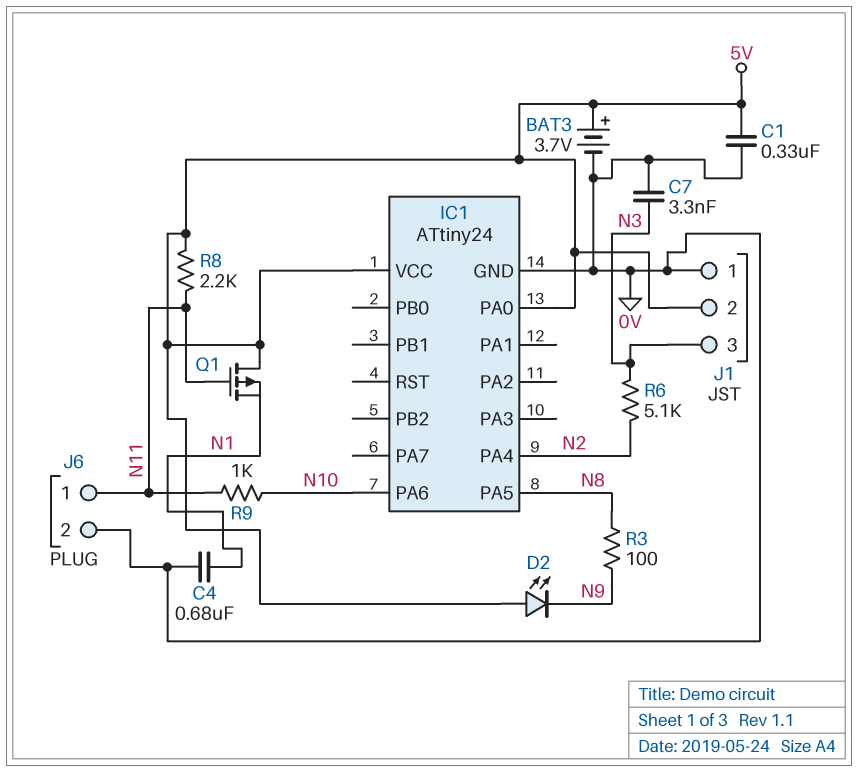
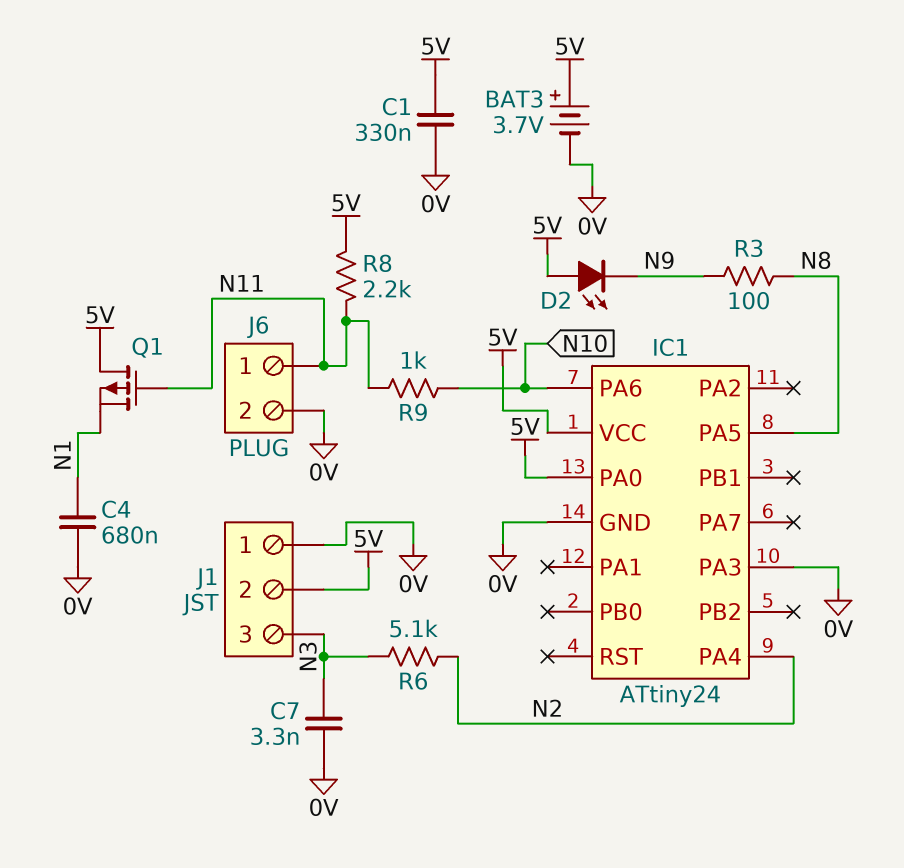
IC1 pin PA3: none -> 0V

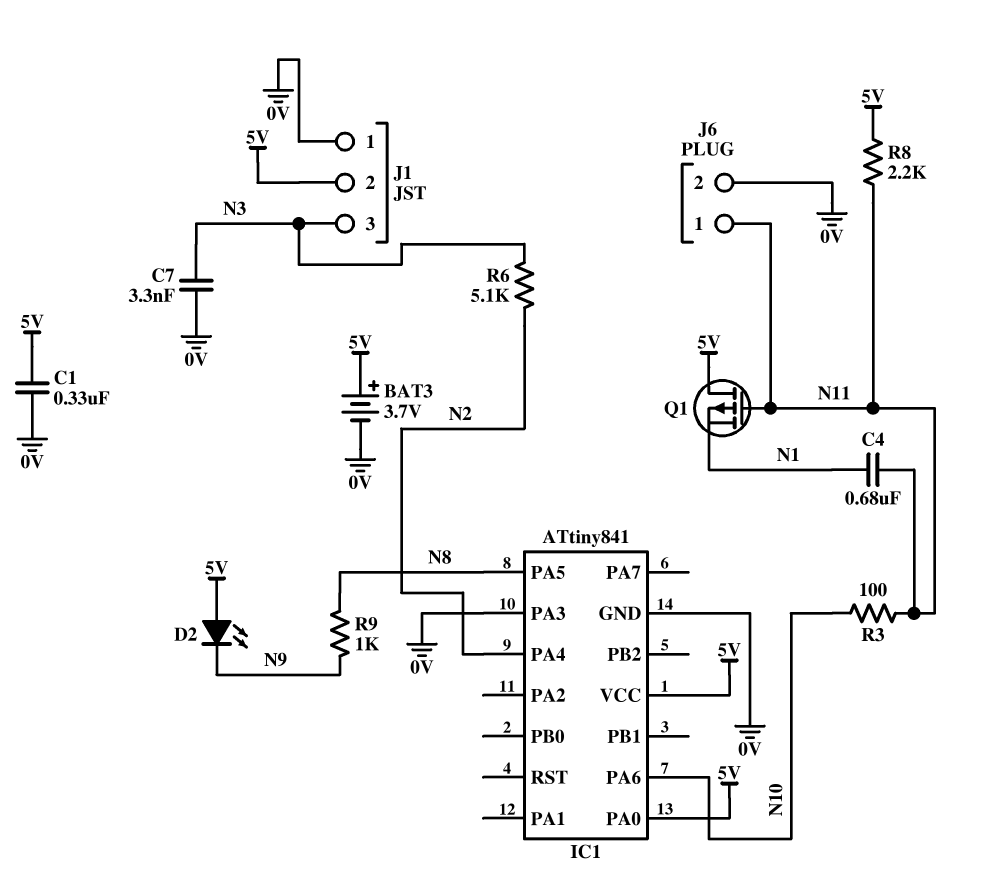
C4: 680nF (0V, N1) -> 680nF (N1, N11)
IC1: ATtiny24 -> ATtiny841
R3: 100 (N8, N9) -> 100 (N10, N11)
R9: 1k (N10, N11) -> 1k (N8, N9)

